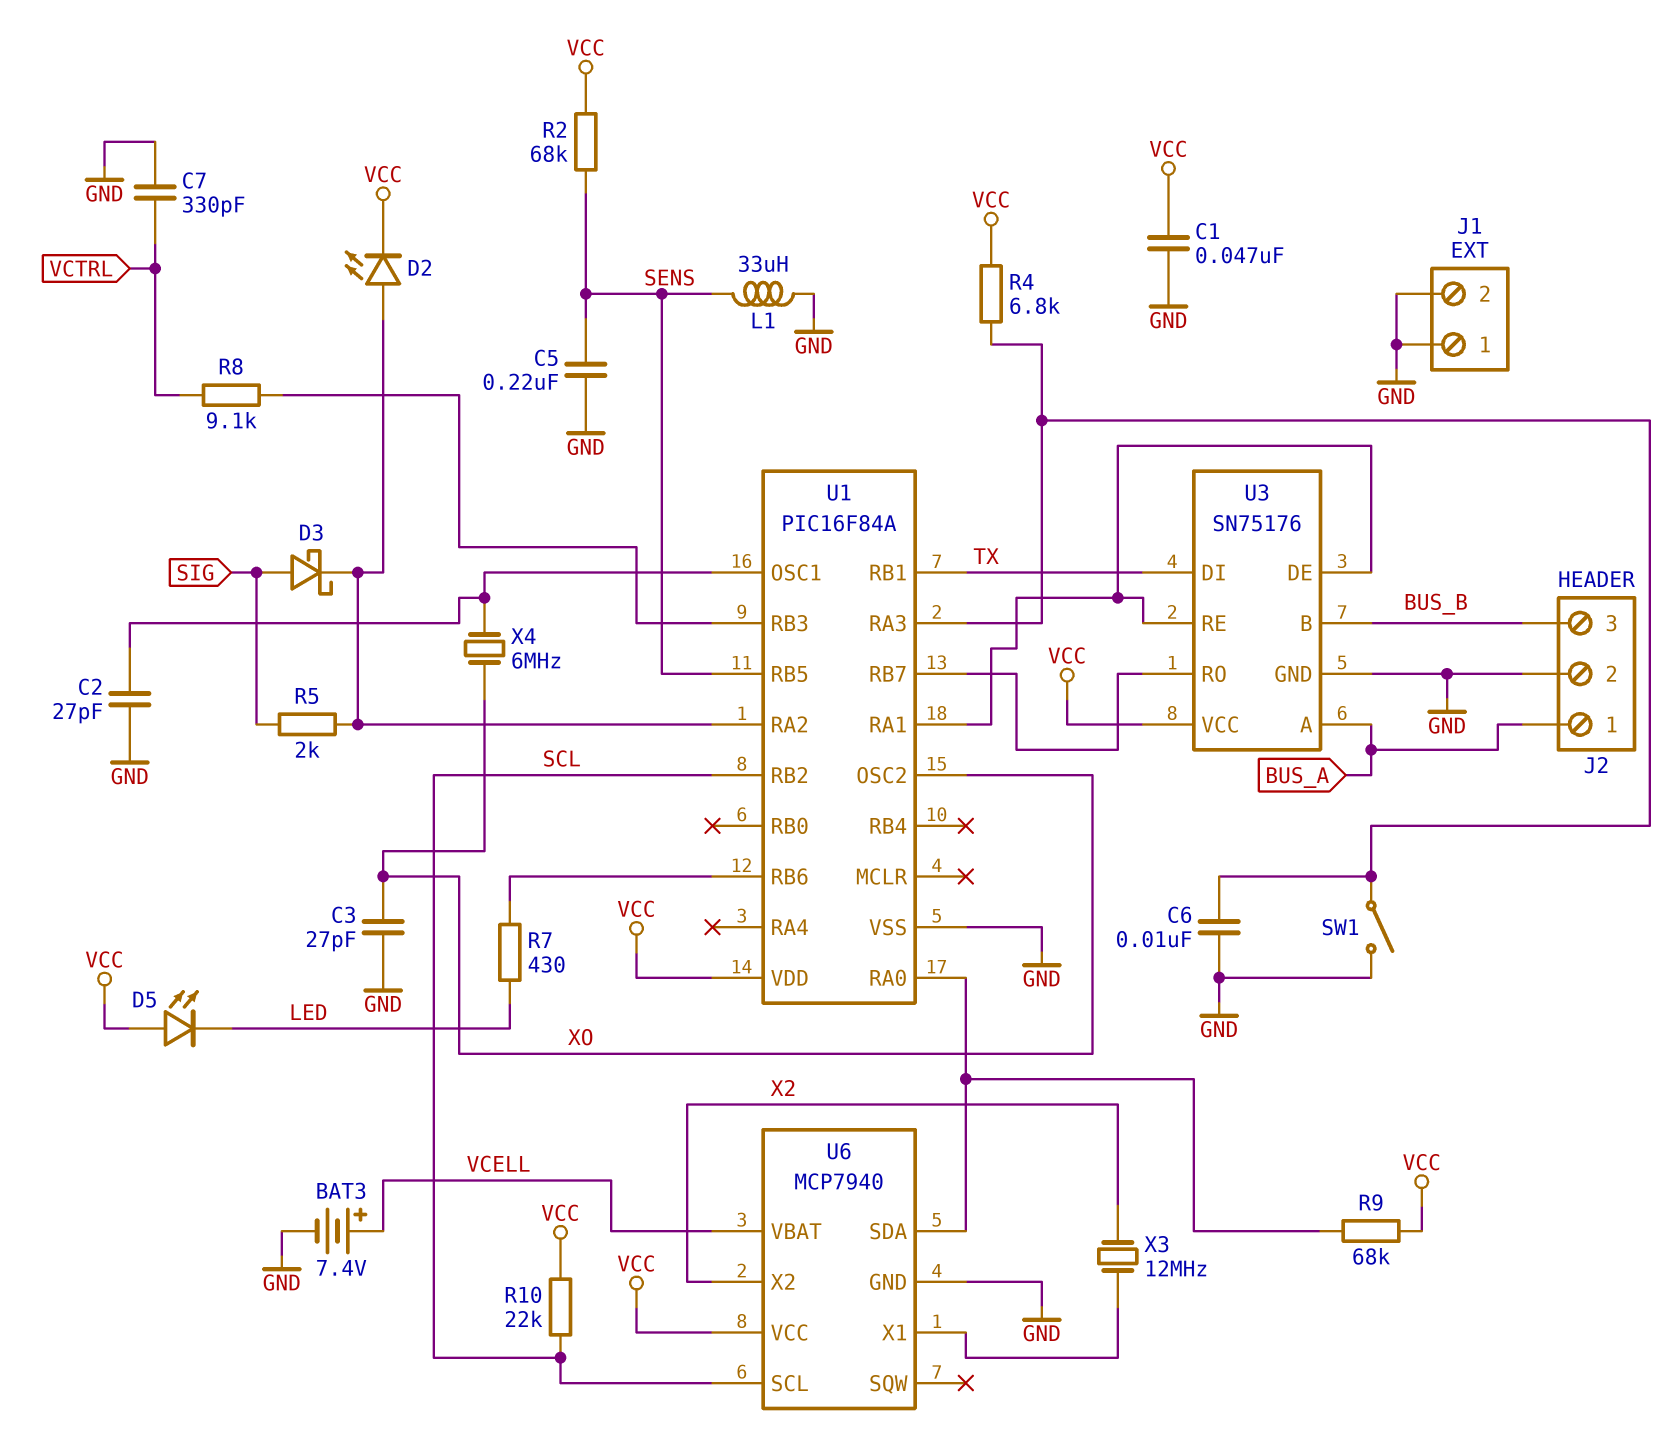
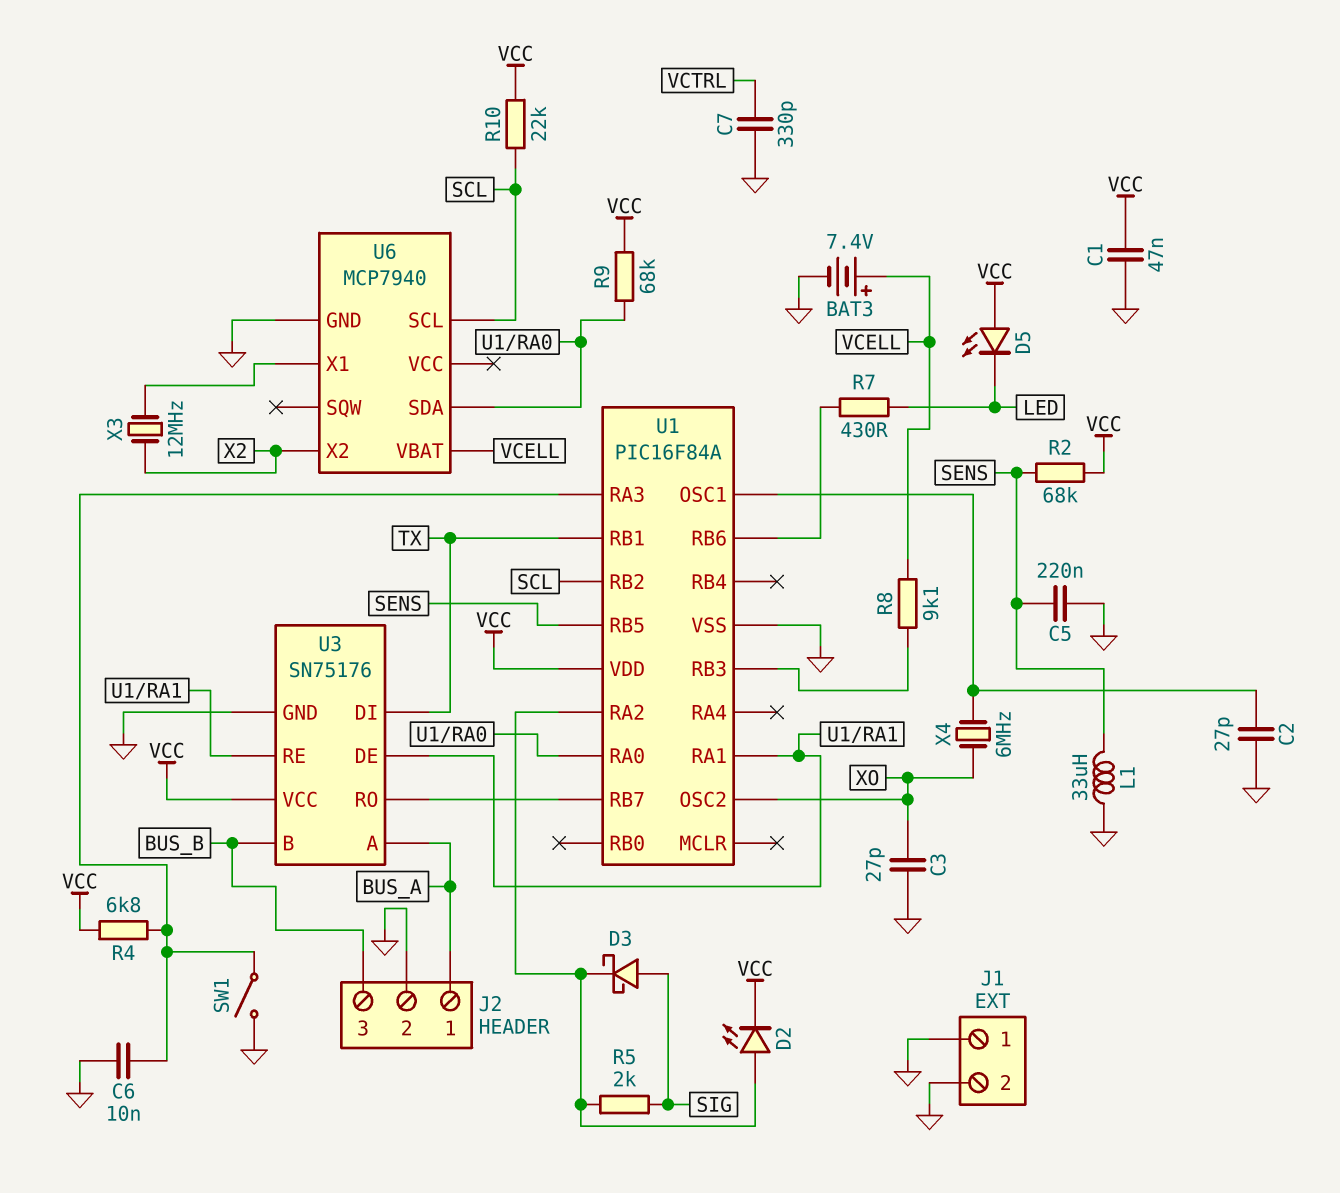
R8: 9.1k (U1/RB3, VCTRL) -> 9.1k (U1/RB3, VCELL)
U6 pin VCC: VCC -> none

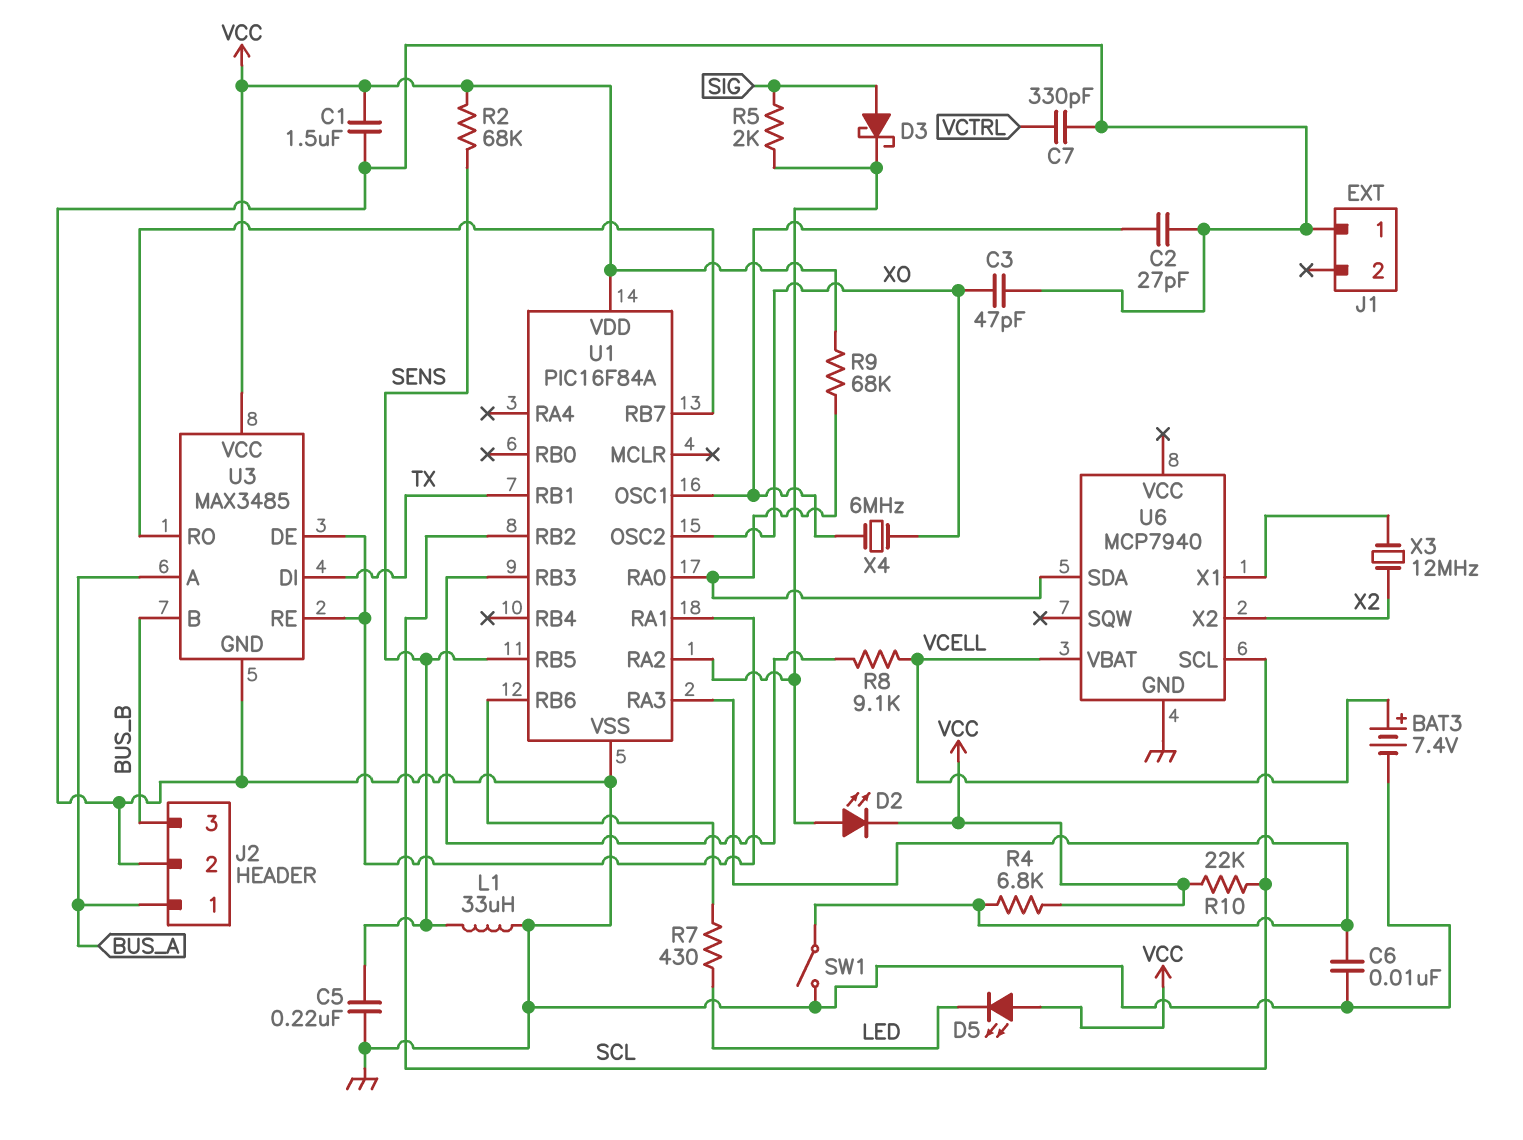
C1: 47nF (GND, VCC) -> 1.5uF (GND, VCC)
C3: 27pF (GND, XO) -> 47pF (GND, XO)
J1 pin 2: GND -> none
U3: SN75176 -> MAX3485

